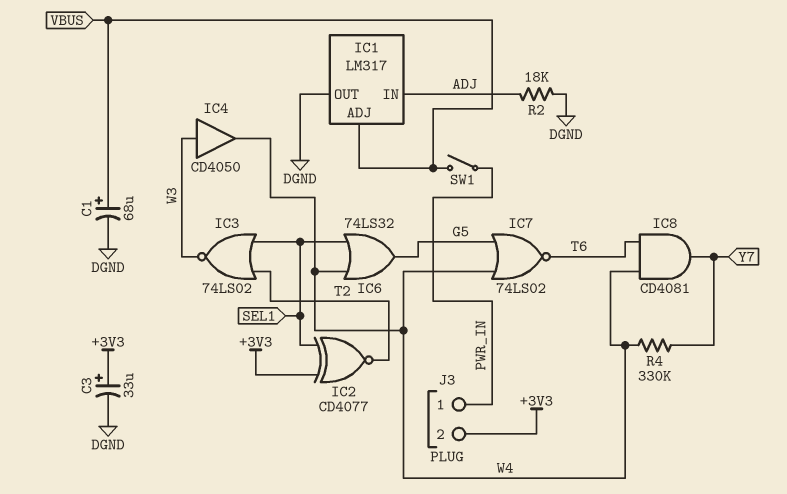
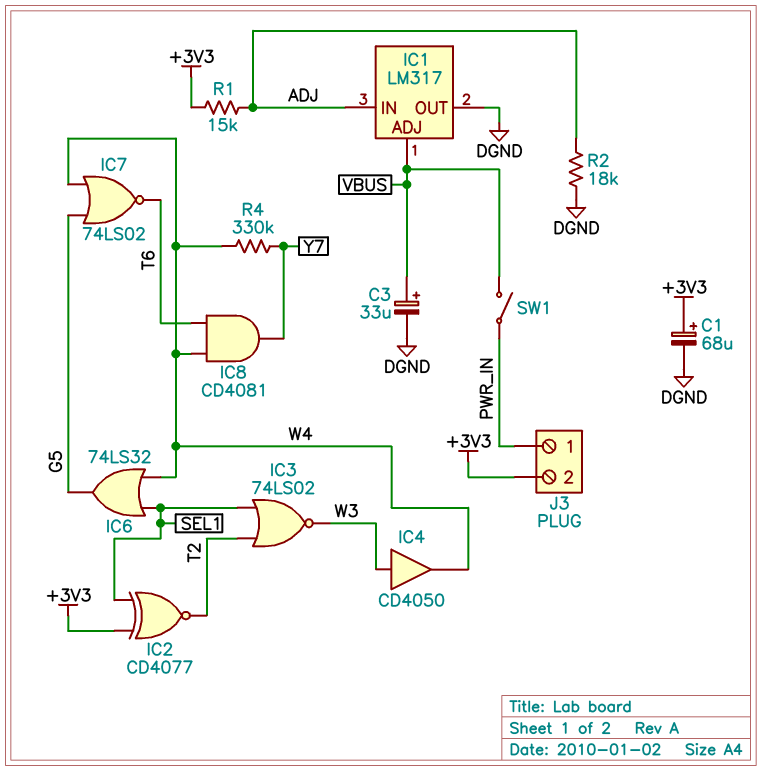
C1: 68uF (plus VBUS, minus DGND) -> 68uF (plus +3V3, minus DGND)
C3: 33uF (plus +3V3, minus DGND) -> 33uF (plus VBUS, minus DGND)
R1: none -> 15k (+3V3, ADJ)

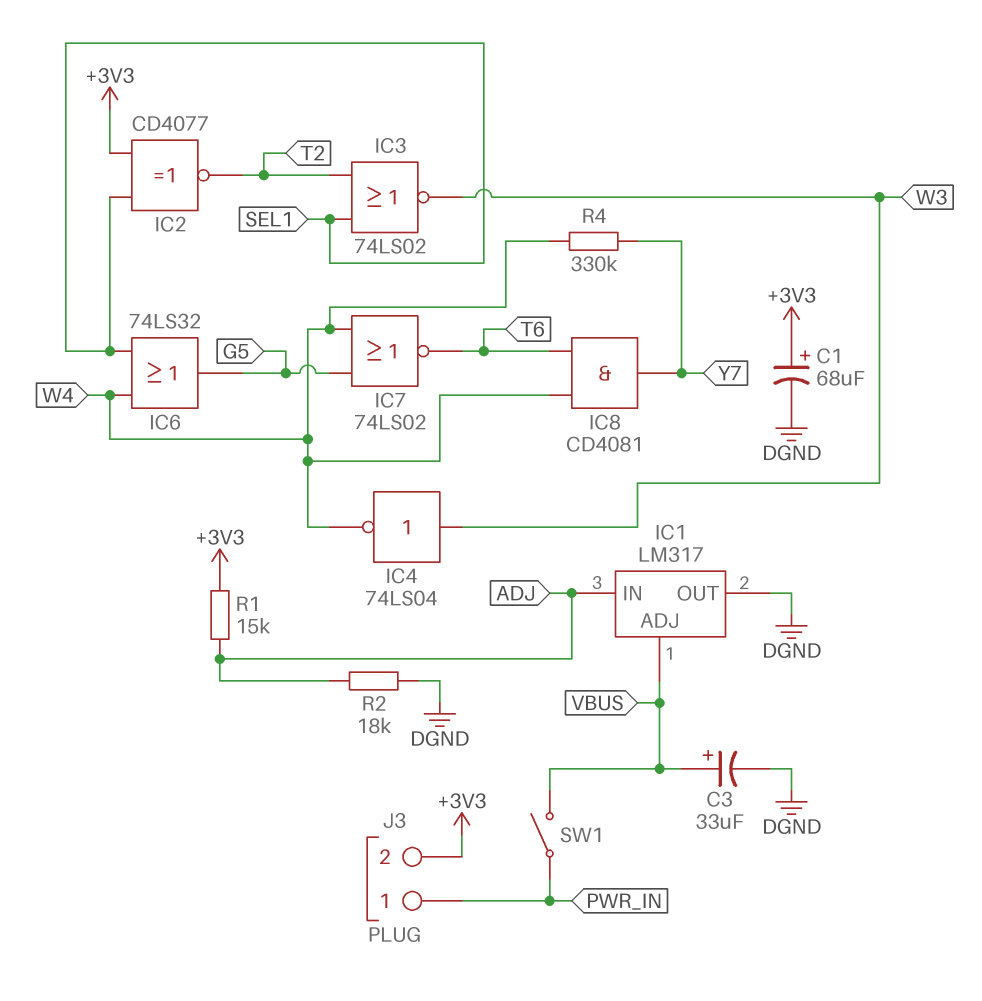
IC4: buffer CD4050 (in W3, out W4) -> NOT 74LS04 (in W3, out W4)

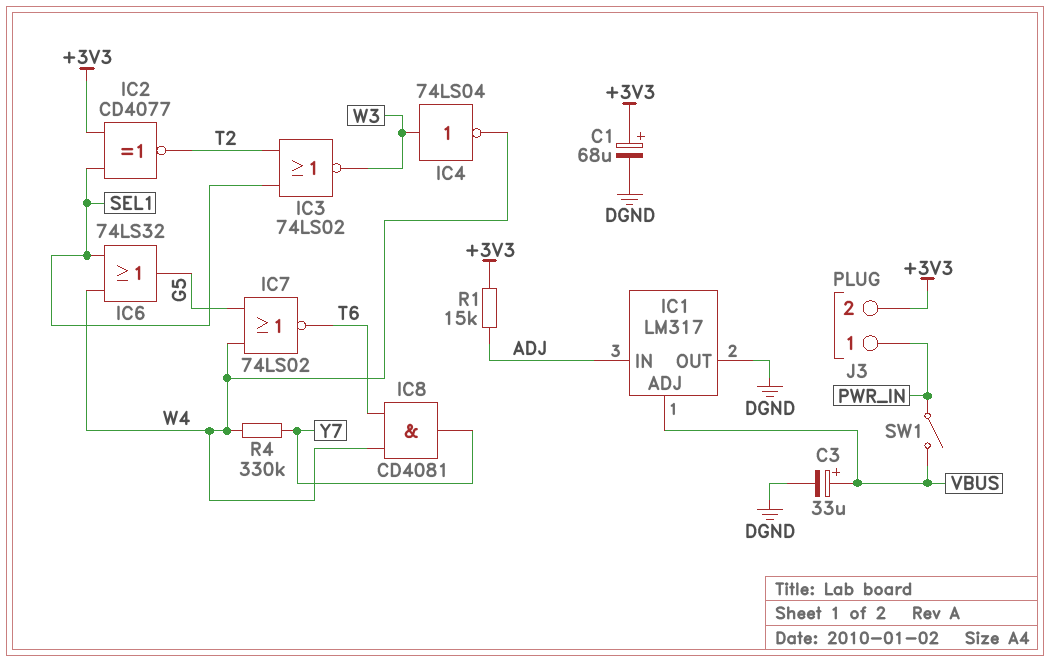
R2: 18k (ADJ, DGND) -> none

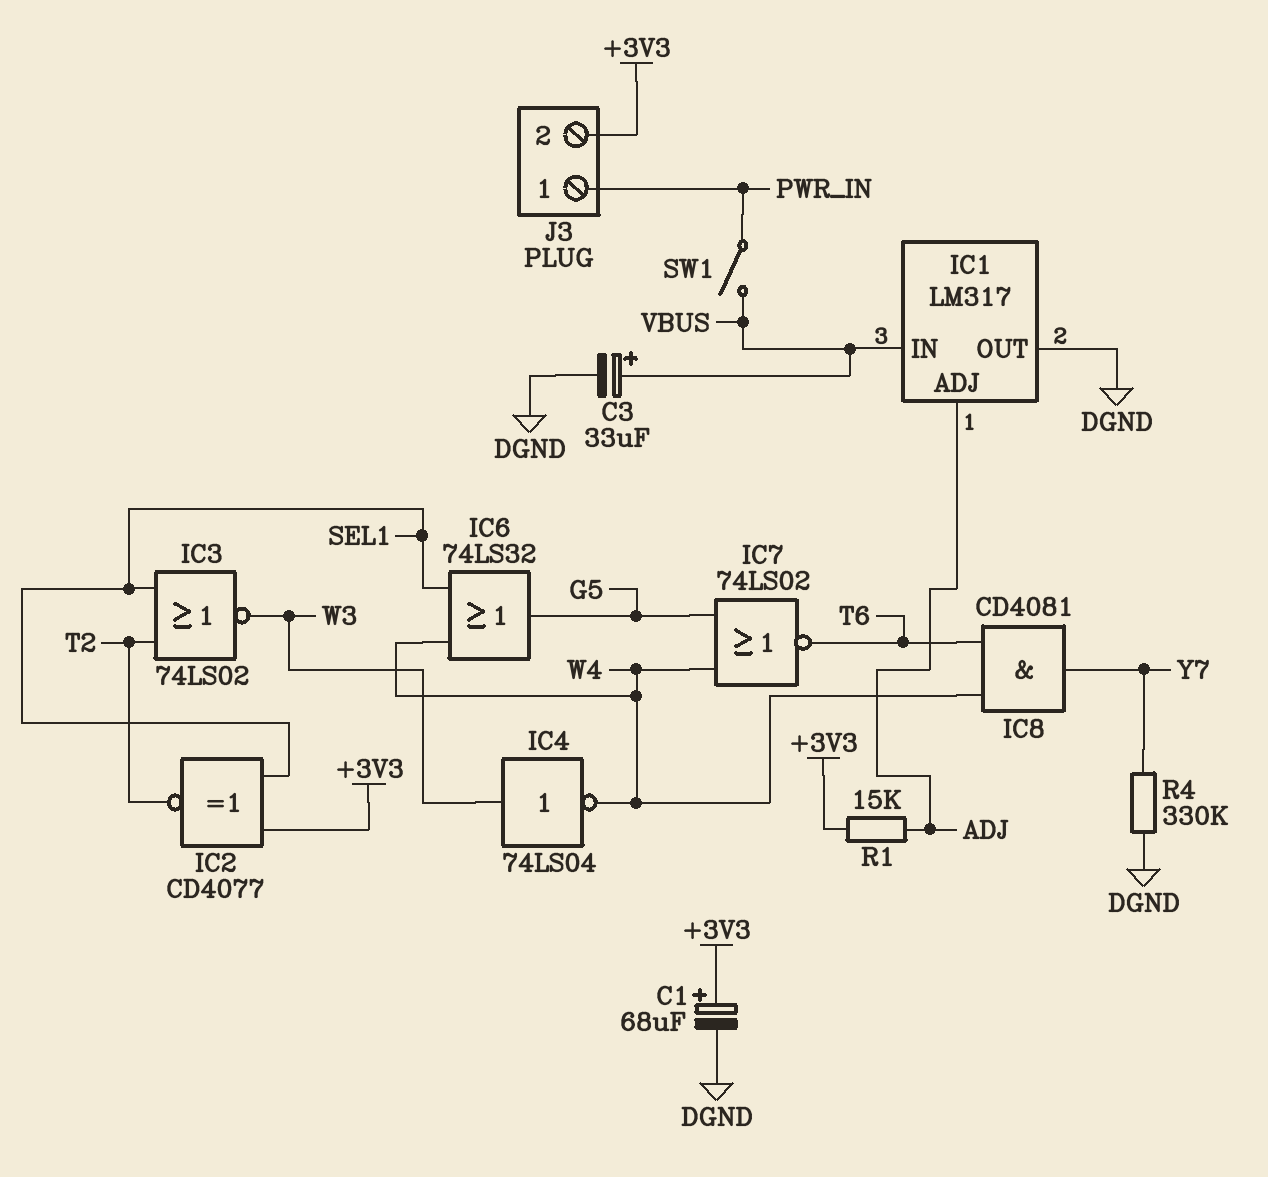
IC1 pin ADJ: VBUS -> ADJ
IC1 pin IN: ADJ -> VBUS
R4: 330k (W4, Y7) -> 330k (DGND, Y7)

